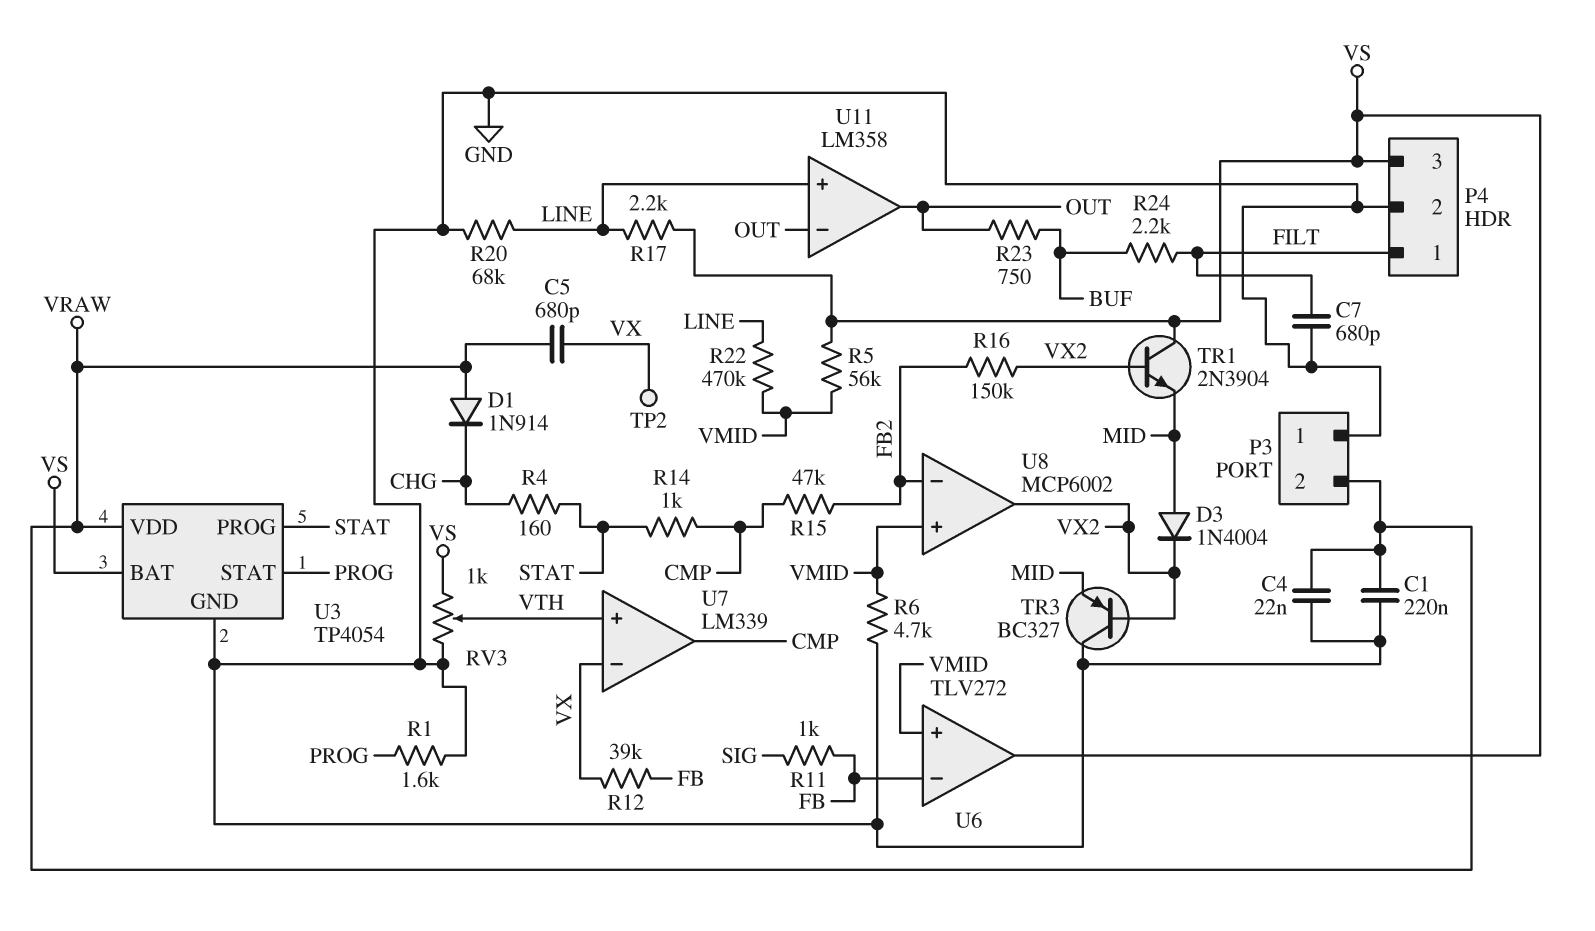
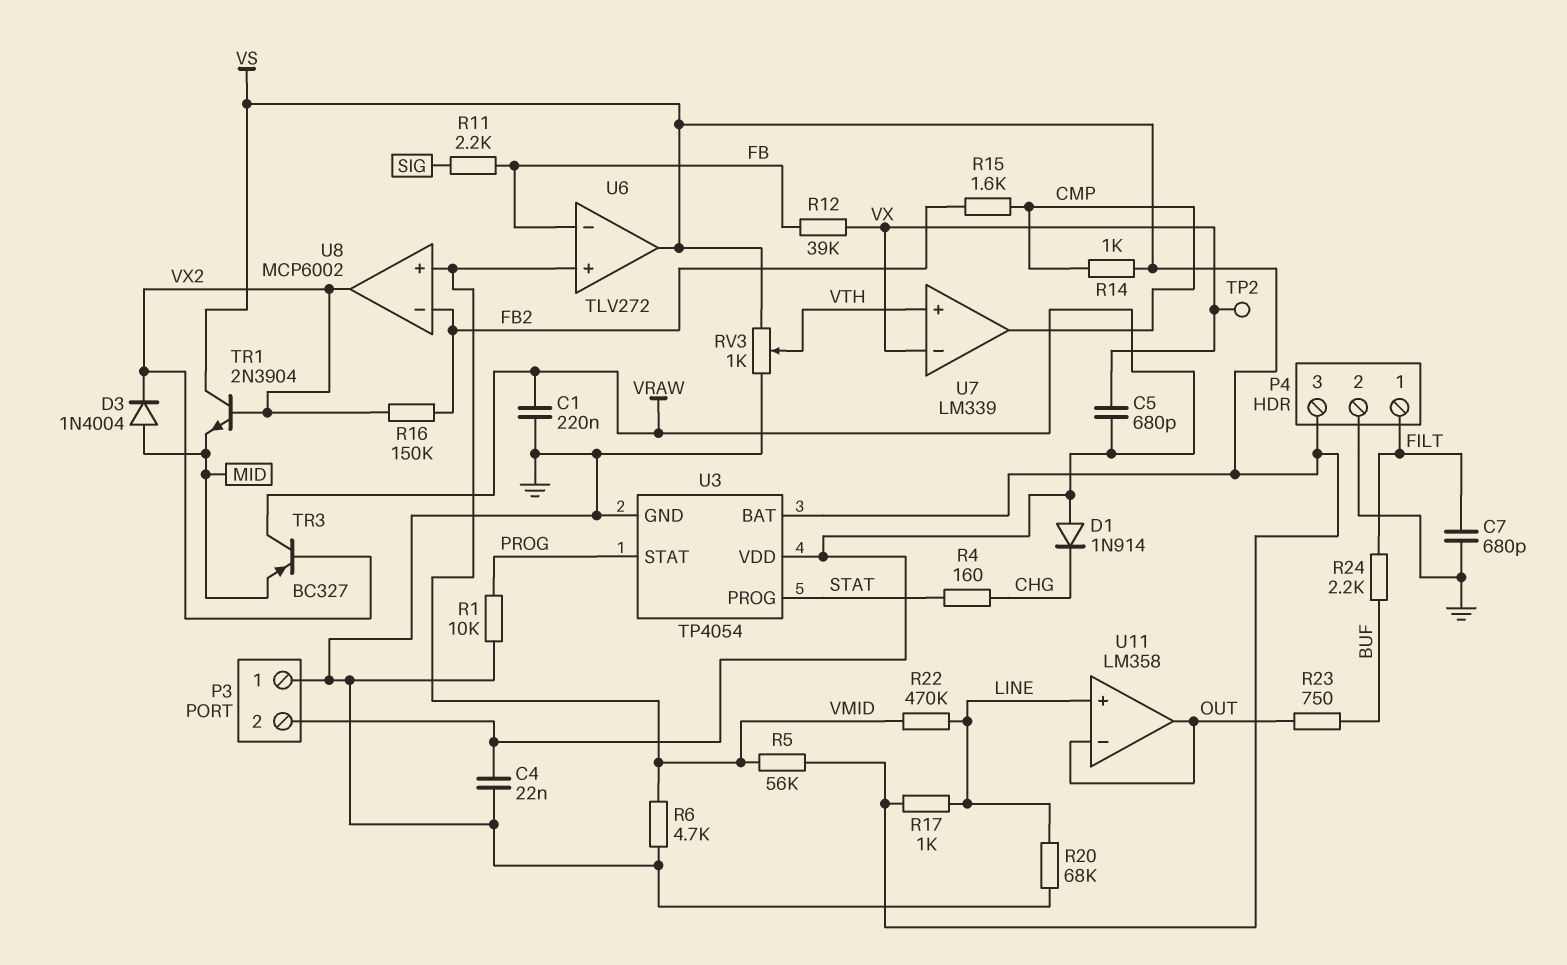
R1: 1.6k (GND, PROG) -> 10k (GND, PROG)
R11: 1k (FB, SIG) -> 2.2k (FB, SIG)
R14: 1k (CMP, STAT) -> 1k (CMP, VS)
R15: 47k (CMP, FB2) -> 1.6k (CMP, FB2)
R17: 2.2k (LINE, VS) -> 1k (LINE, VS)
TR3: PNP BC327 (B VX2, C GND, E MID) -> PNP BC327 (B VX2, C VRAW, E MID)

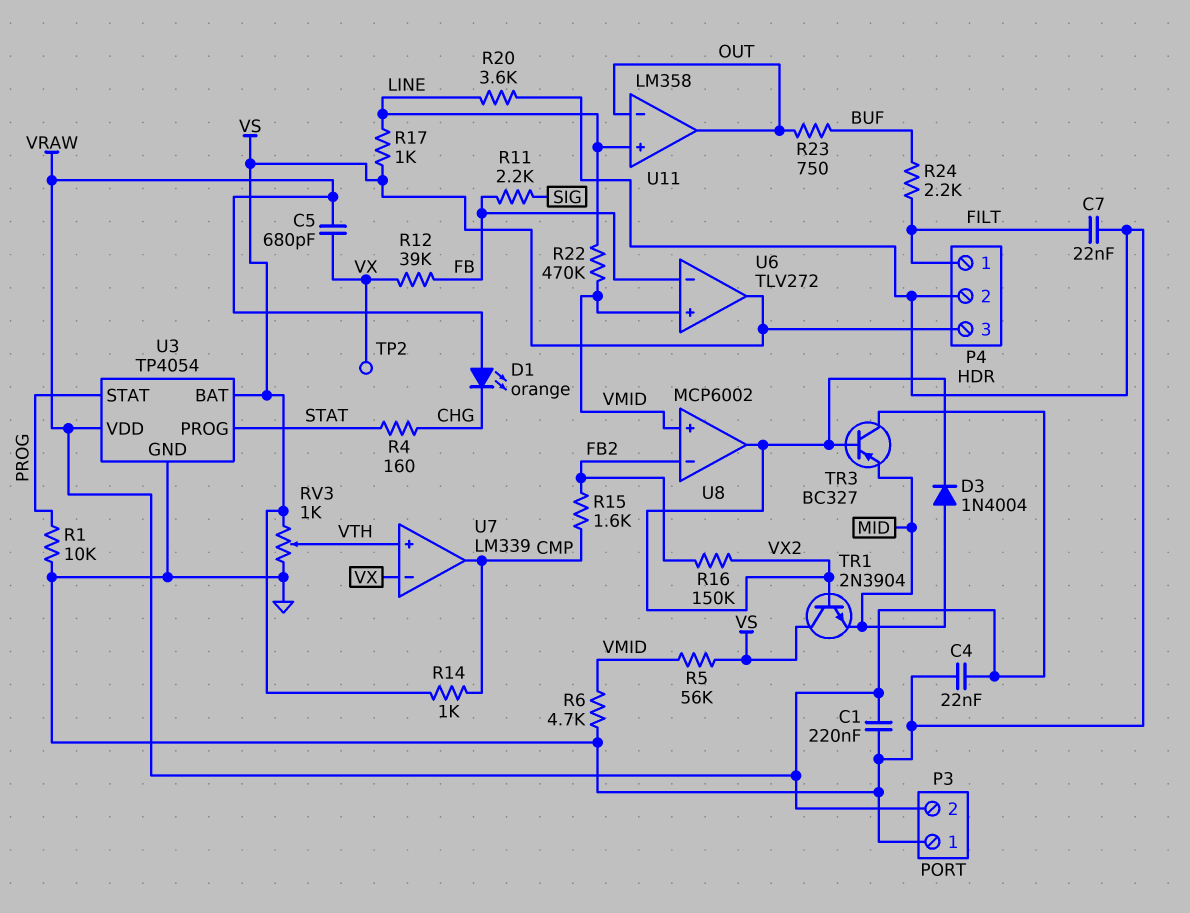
C7: 680pF (FILT, GND) -> 22nF (FILT, GND)
D1: diode 1N914 (A VRAW, K CHG) -> LED orange (A VRAW, K CHG)
R20: 68k (GND, LINE) -> 3.6k (GND, LINE)

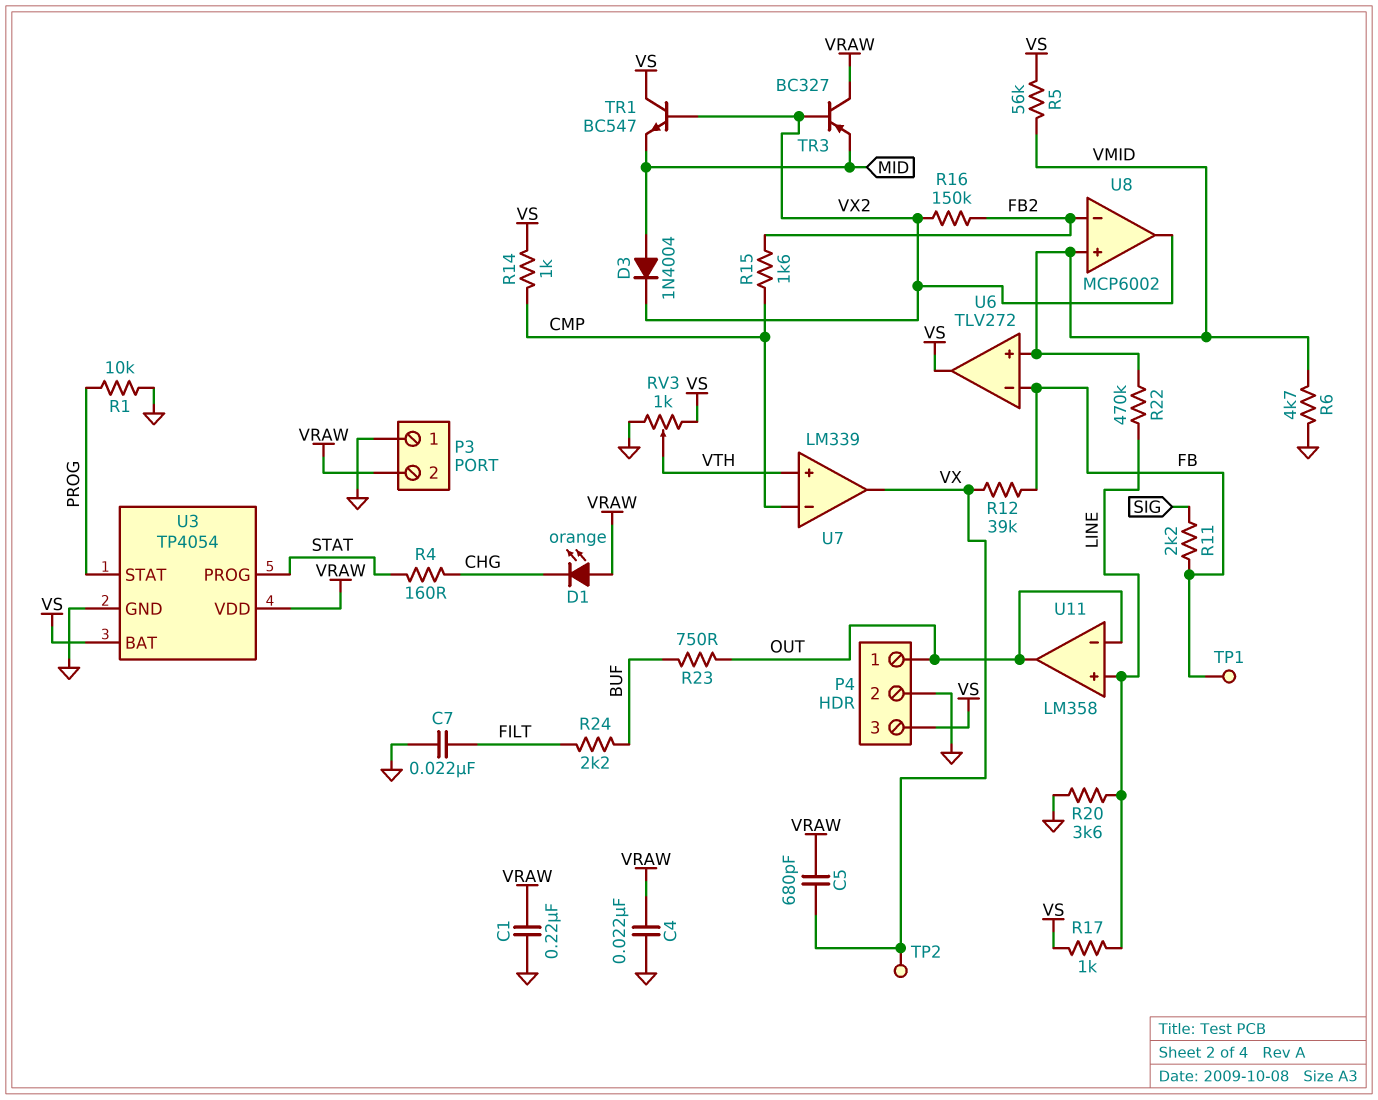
P4 pin 1: FILT -> OUT
TP1: none -> test point (FB)
TR1: NPN 2N3904 (B VX2, C VS, E MID) -> NPN BC547 (B VX2, C VS, E MID)
U7 pin in-: VX -> CMP
U7 pin out: CMP -> VX

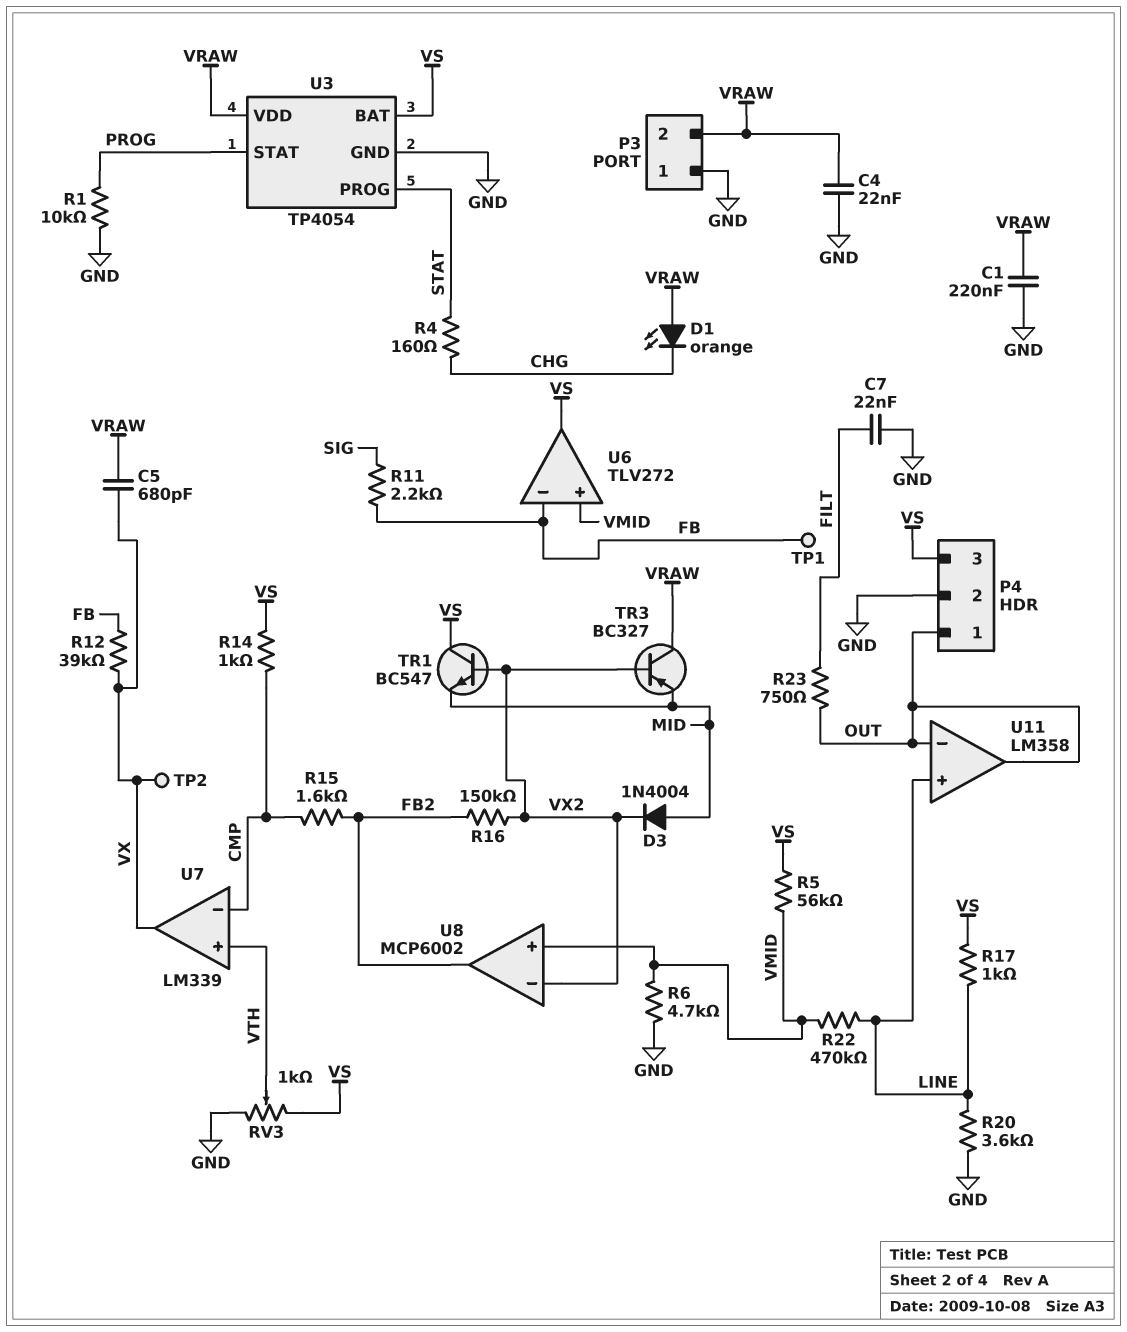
R23: 750 (BUF, OUT) -> 750 (FILT, OUT)
R24: 2.2k (BUF, FILT) -> none
U8 pin in-: FB2 -> VX2
U8 pin out: VX2 -> FB2

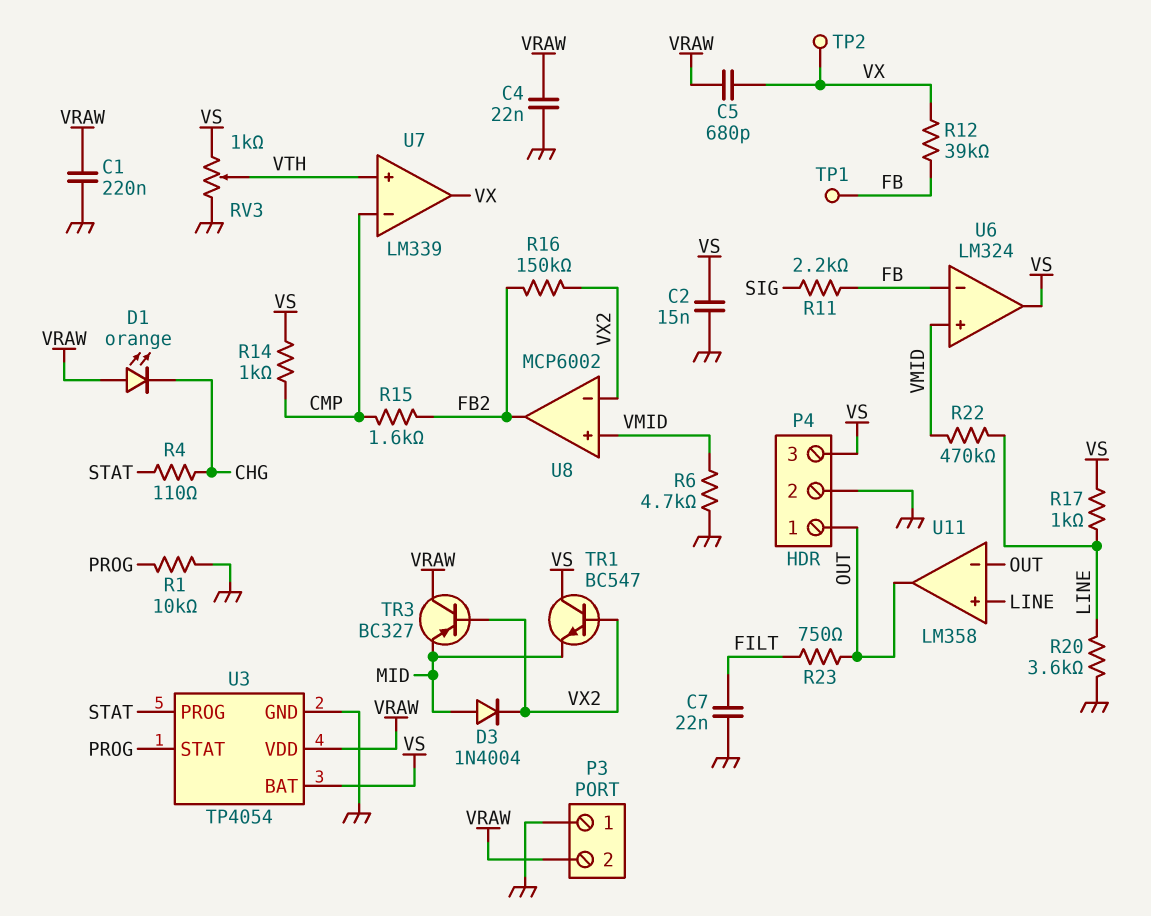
C2: none -> 15nF (GND, VS)
R4: 160 (CHG, STAT) -> 110 (CHG, STAT)
R5: 56k (VMID, VS) -> none
U6: TLV272 -> LM324

